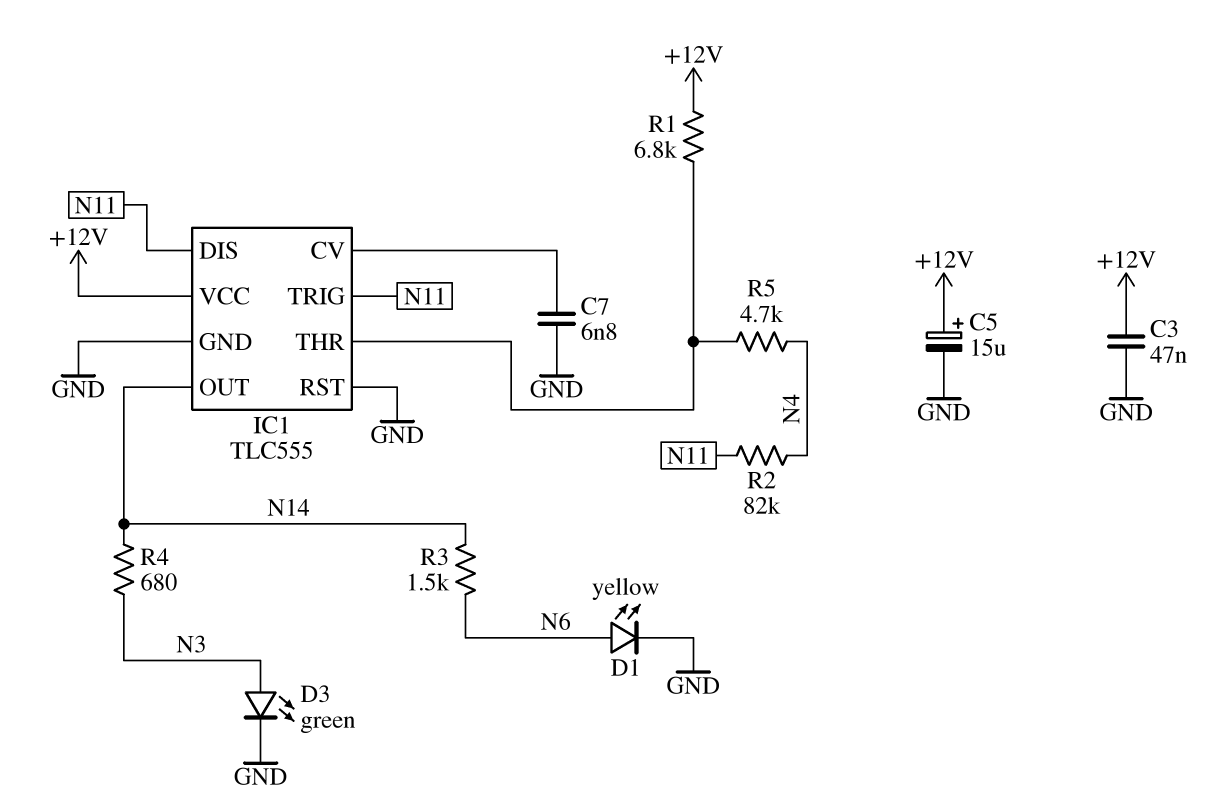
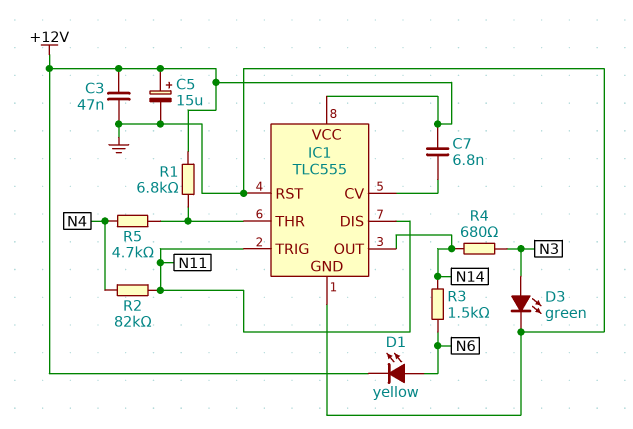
C7: 6.8nF (GND, IC1/CV) -> 6.8nF (+12V, IC1/CV)
D1: LED yellow (A N6, K GND) -> LED yellow (A N6, K +12V)

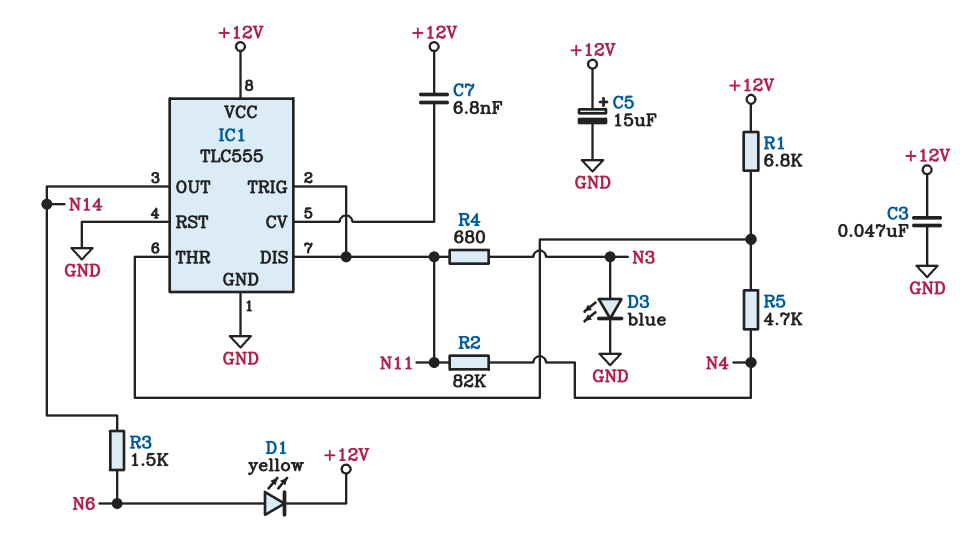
D3: LED green (A N3, K GND) -> LED blue (A N3, K GND)
R4: 680 (N3, N14) -> 680 (N3, N11)

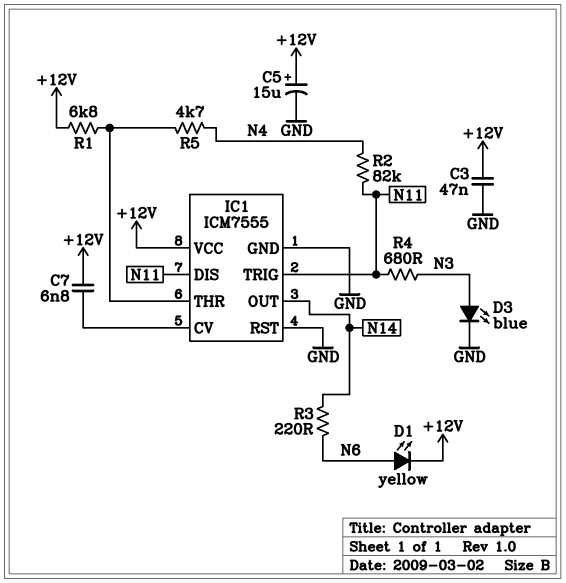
IC1: TLC555 -> ICM7555
R3: 1.5k (N6, N14) -> 220 (N6, N14)

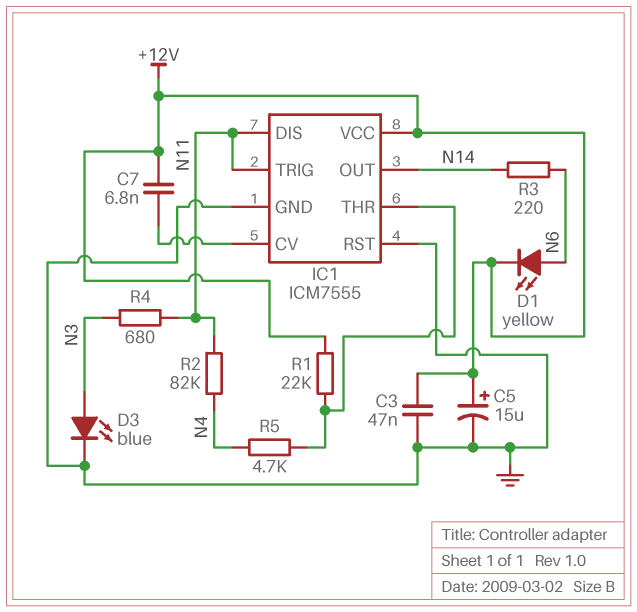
R1: 6.8k (+12V, IC1/THR) -> 22k (+12V, IC1/THR)

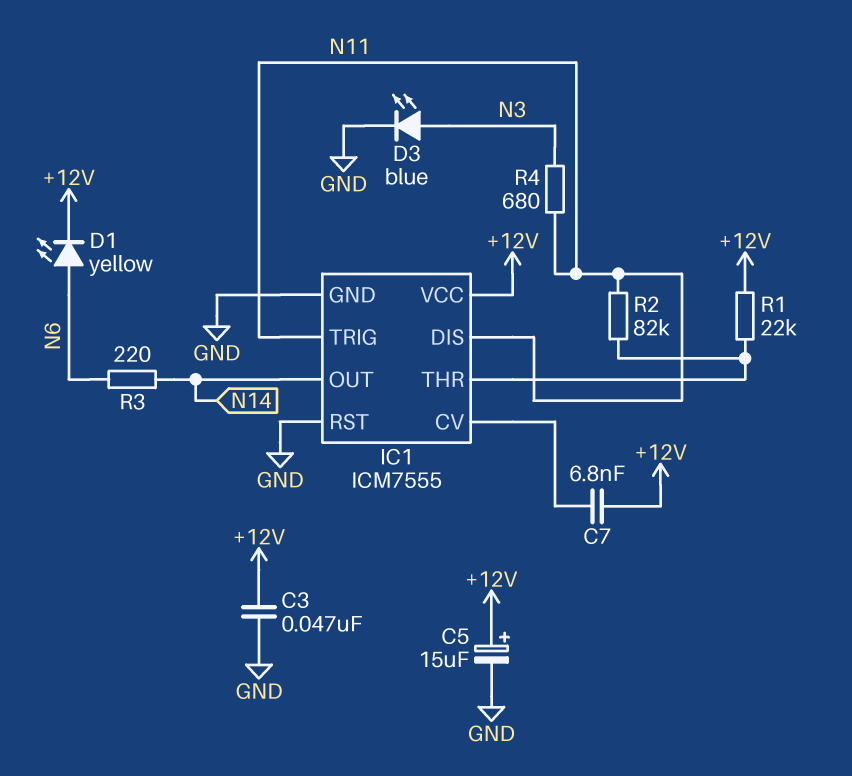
R2: 82k (N4, N11) -> 82k (IC1/THR, N11)
R5: 4.7k (IC1/THR, N4) -> none

